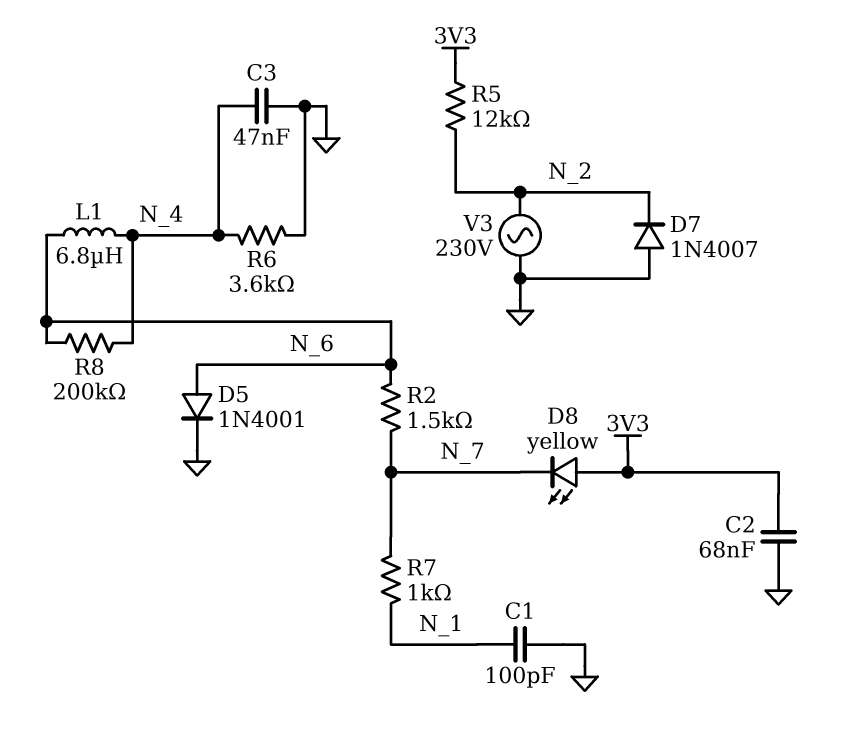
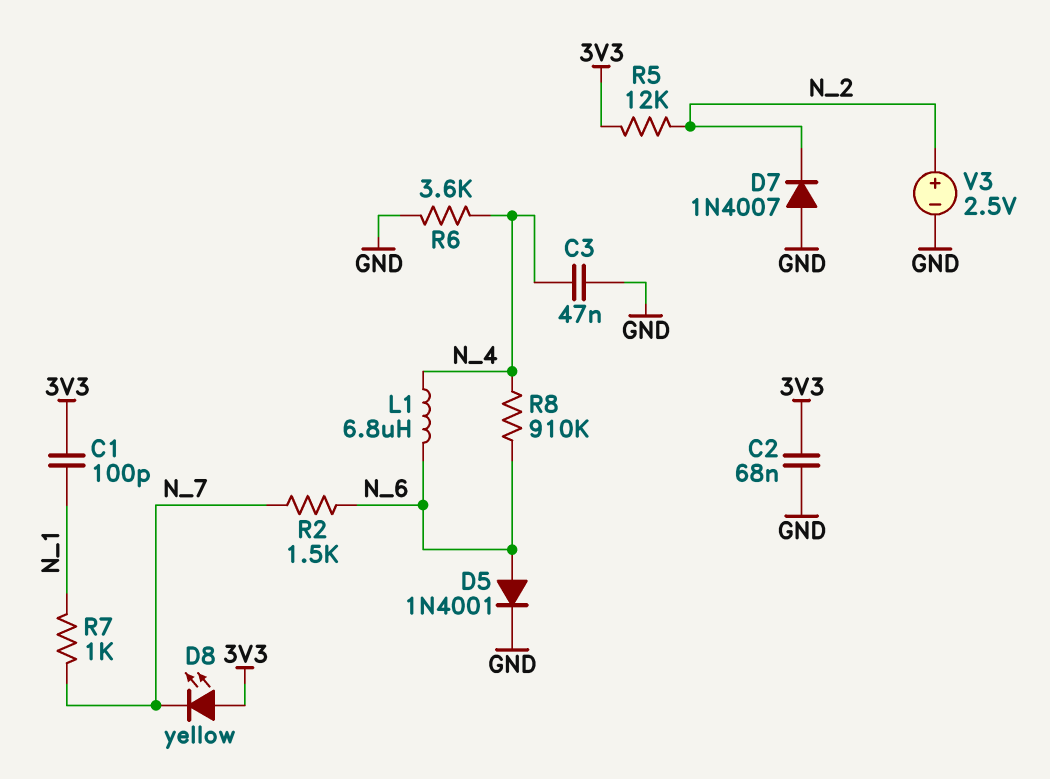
C1: 100pF (GND, N_1) -> 100pF (3V3, N_1)
R8: 200k (N_4, N_6) -> 910k (N_4, N_6)
V3: AC 230V (GND, N_2) -> 2.5V (plus N_2, minus GND)

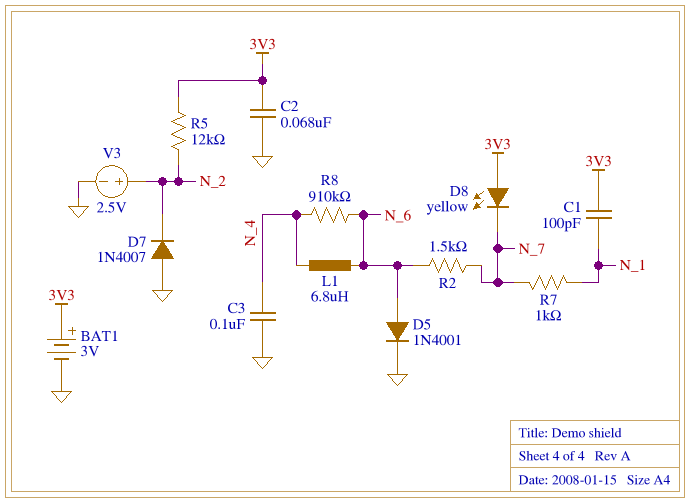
BAT1: none -> 3V (plus 3V3, minus GND)
C3: 47nF (GND, N_4) -> 100nF (GND, N_4)
R6: 3.6k (GND, N_4) -> none

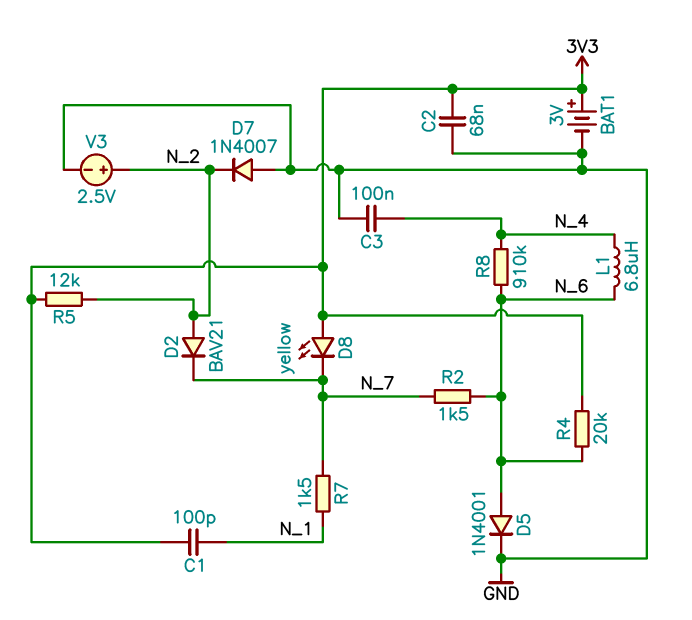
D2: none -> diode BAV21 (A N_2, K N_7)
R4: none -> 20k (3V3, N_6)
R7: 1k (N_1, N_7) -> 1.5k (N_1, N_7)

